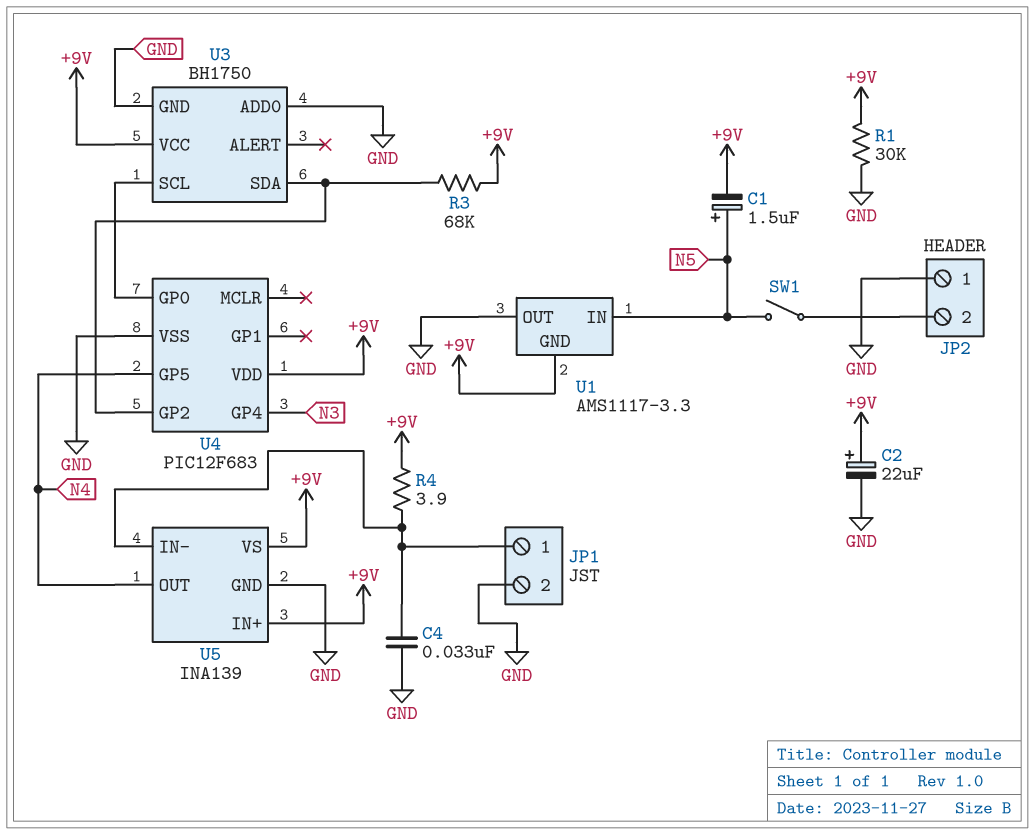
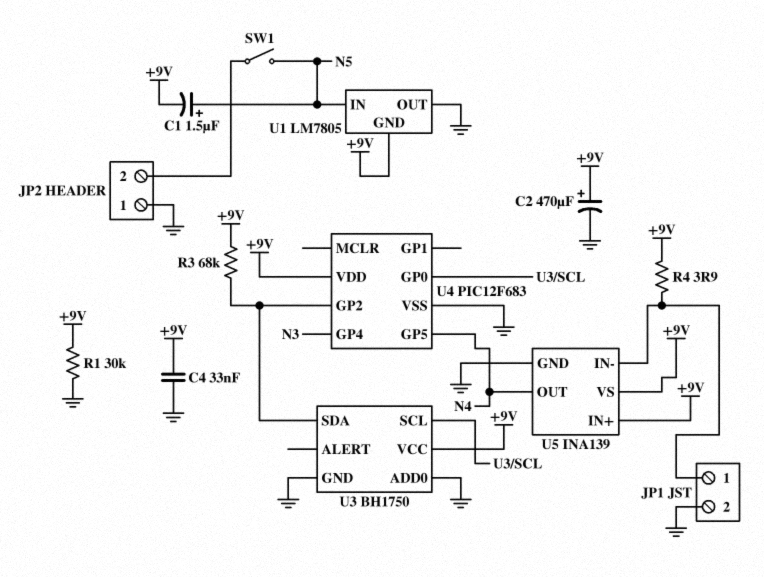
C2: 22uF (plus +9V, minus GND) -> 470uF (plus +9V, minus GND)
C4: 33nF (GND, JP1/1) -> 33nF (+9V, GND)
U1: AMS1117-3.3 -> LM7805

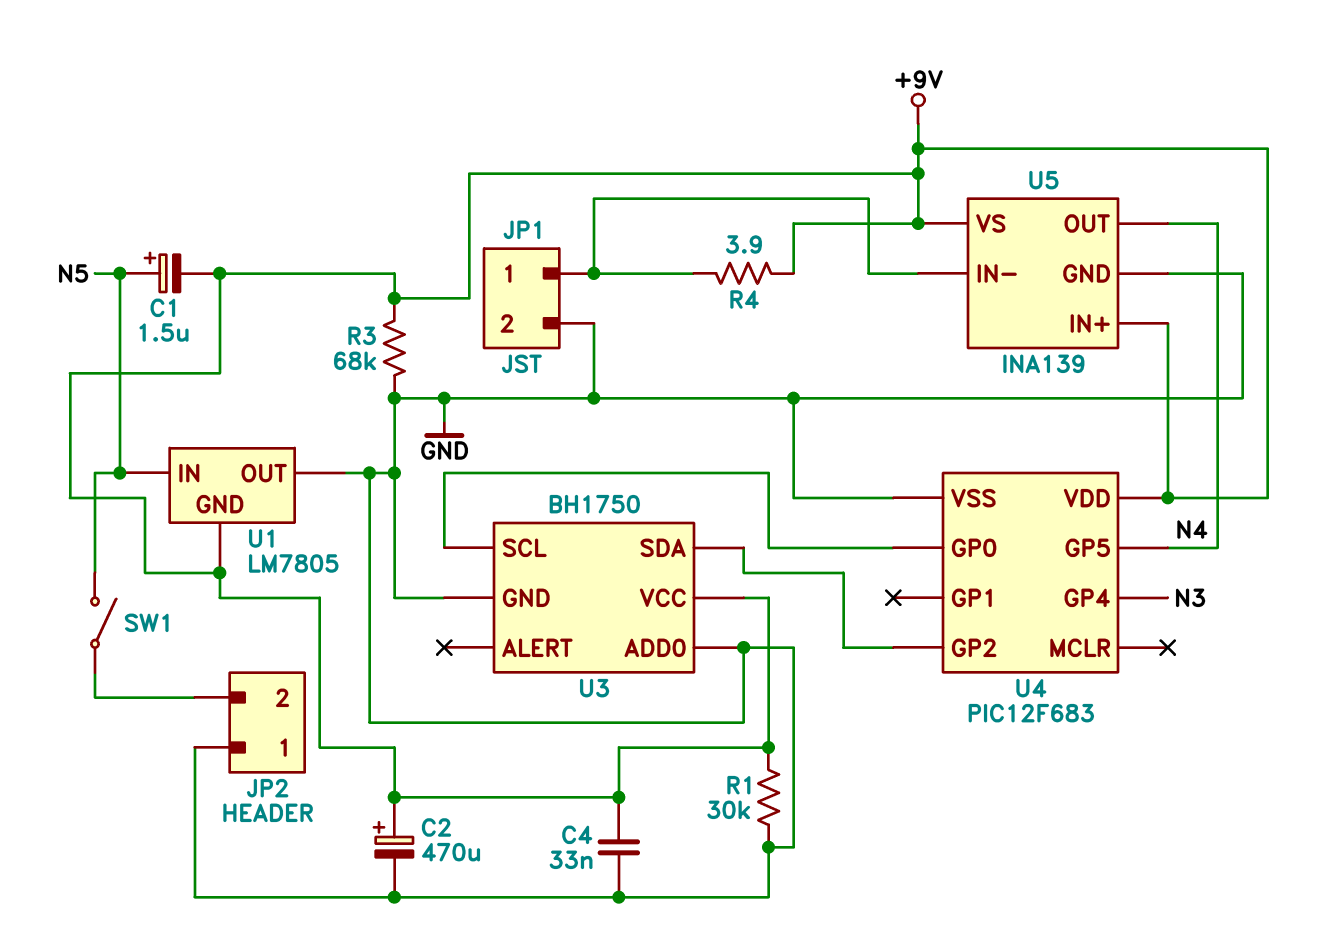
R3: 68k (+9V, U3/SDA) -> 68k (+9V, GND)

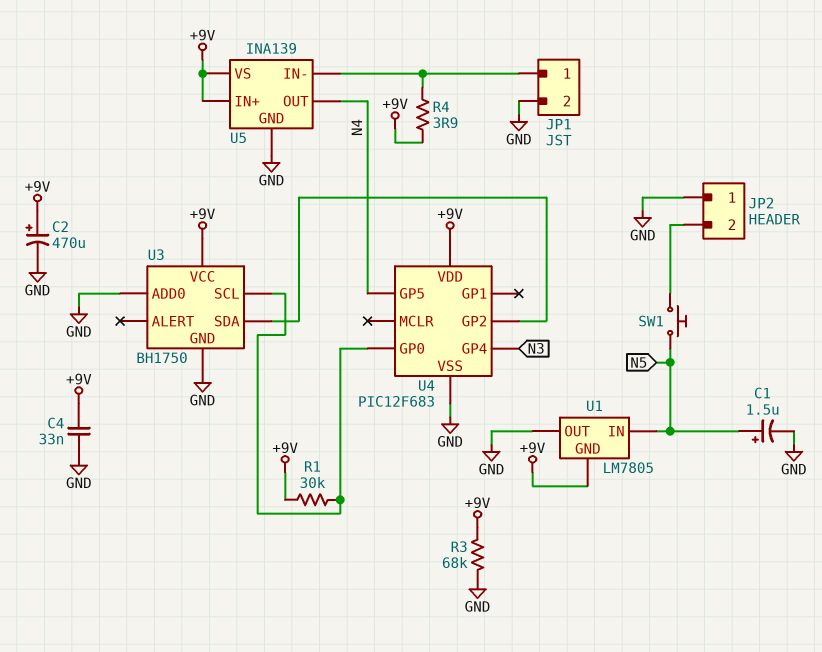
C1: 1.5uF (plus N5, minus +9V) -> 1.5uF (plus N5, minus GND)
R1: 30k (+9V, GND) -> 30k (+9V, U3/SCL)
SW1: switch (JP2/2, N5) -> button (JP2/2, N5)

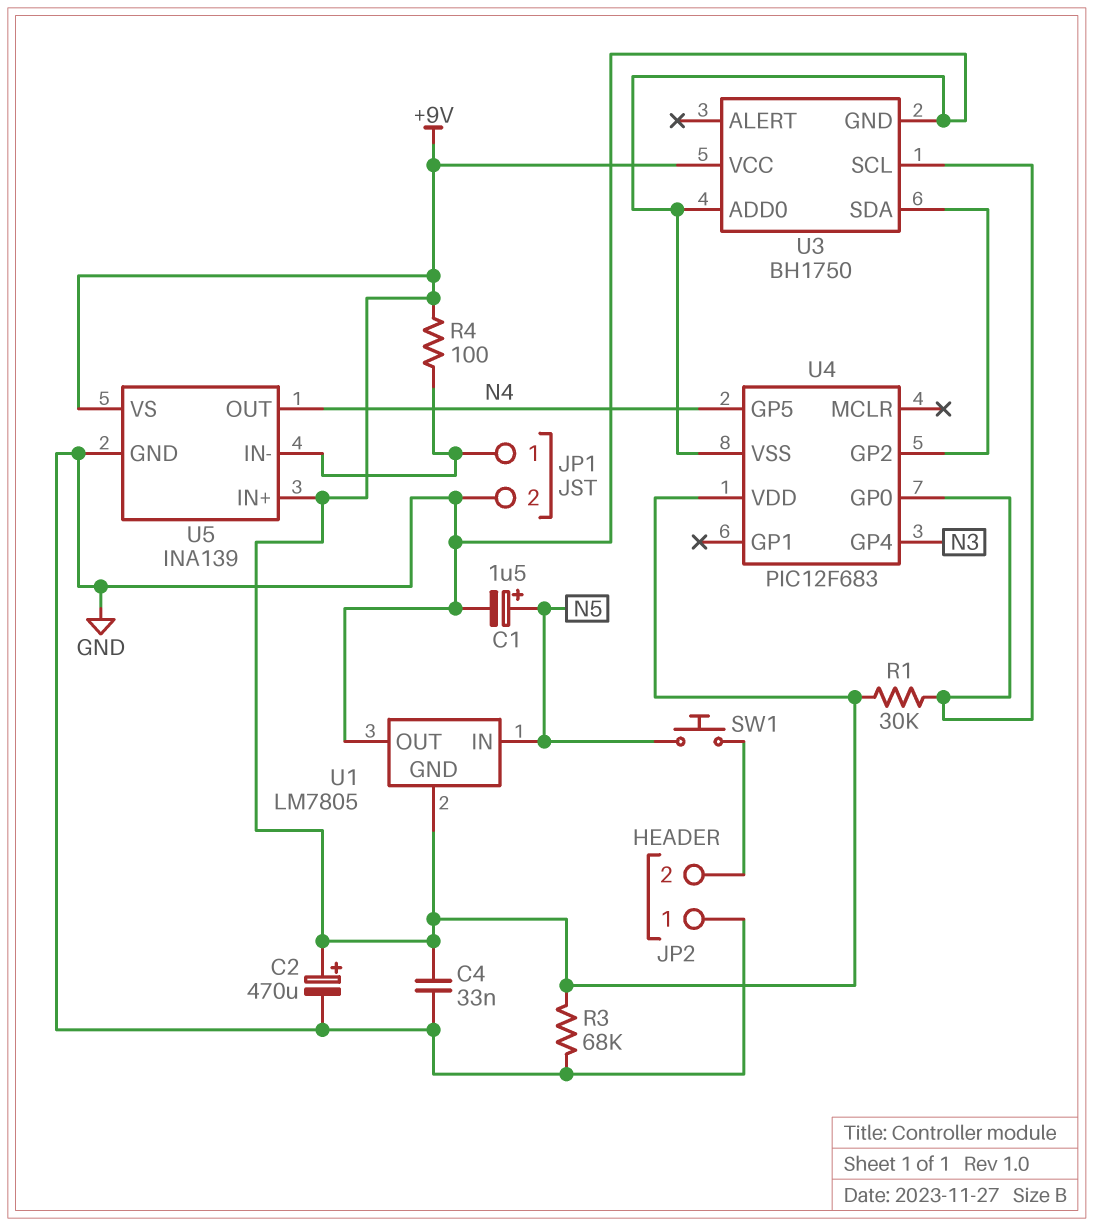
R4: 3.9 (+9V, JP1/1) -> 100 (+9V, JP1/1)

